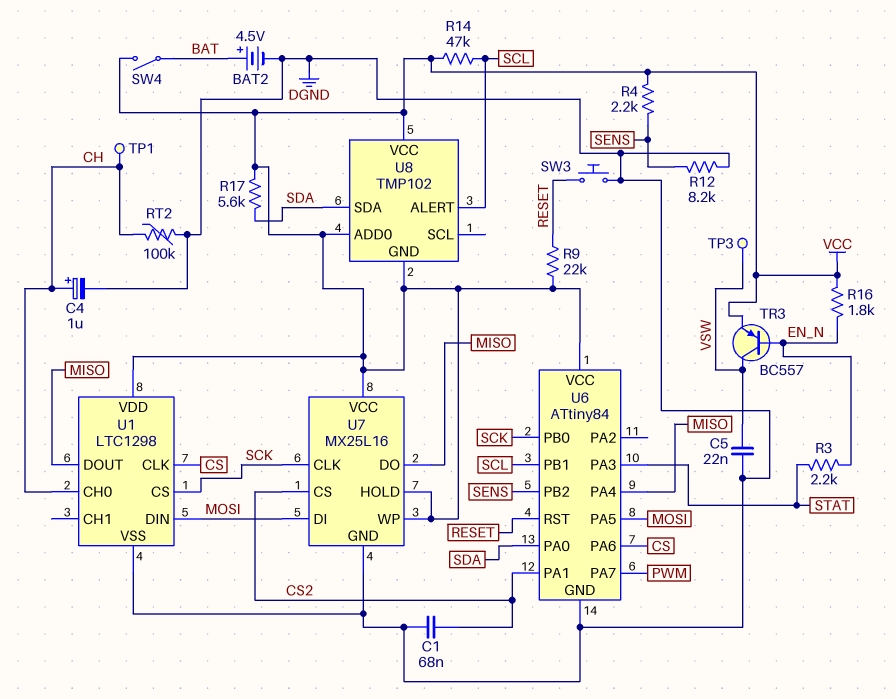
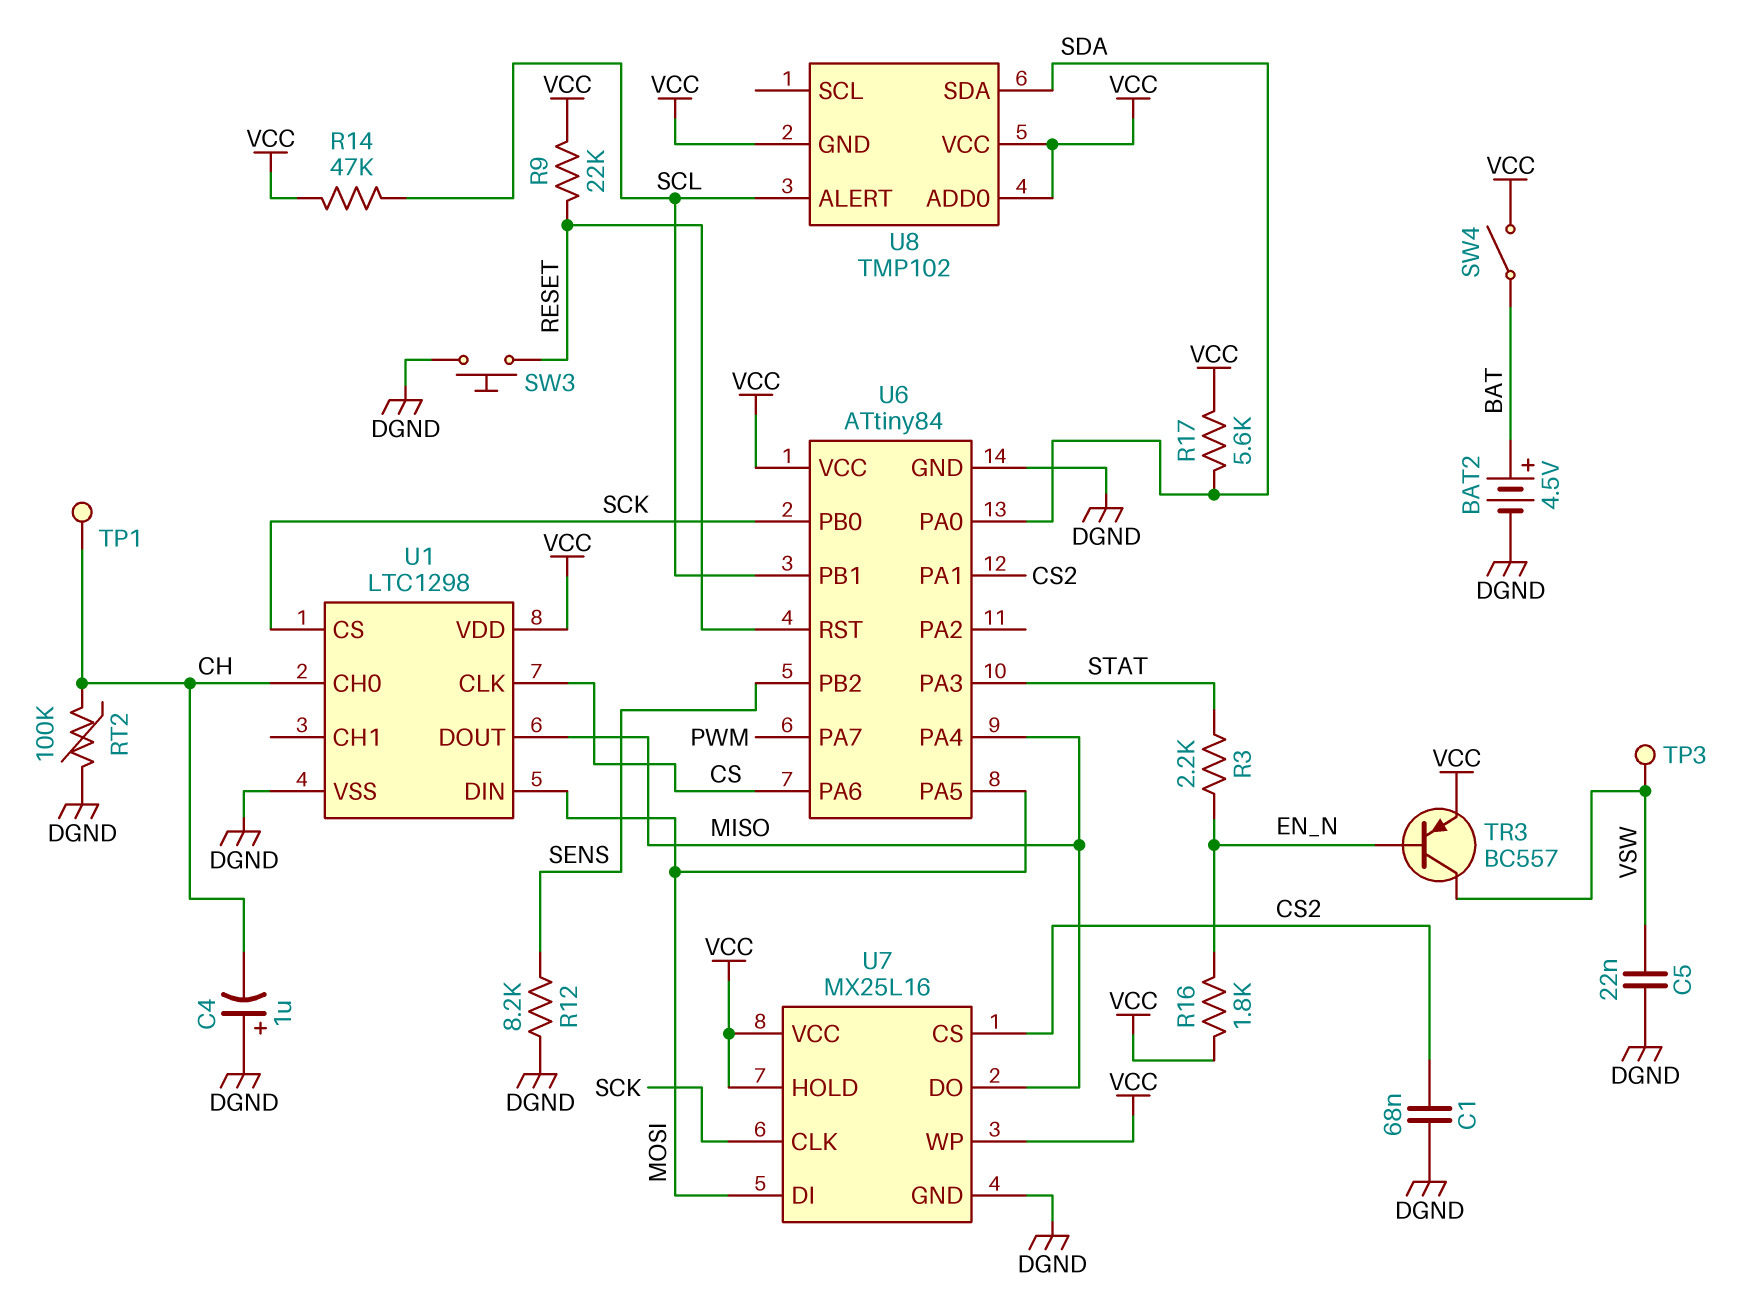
C4: 1uF (plus CH, minus DGND) -> 1uF (plus DGND, minus CH)
R4: 2.2k (SENS, VCC) -> none

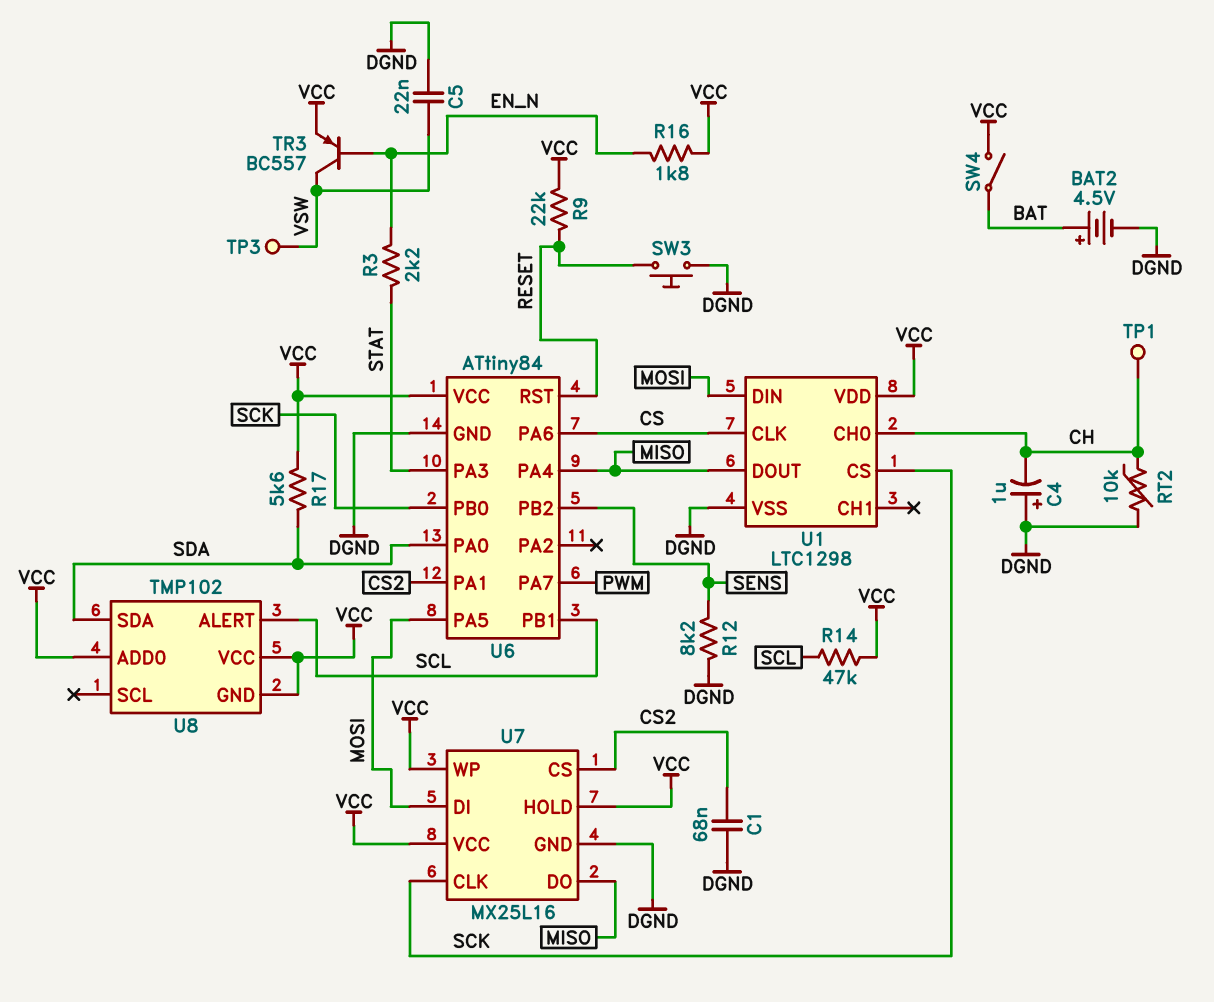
RT2: 100k (CH, DGND) -> 10k (CH, DGND)

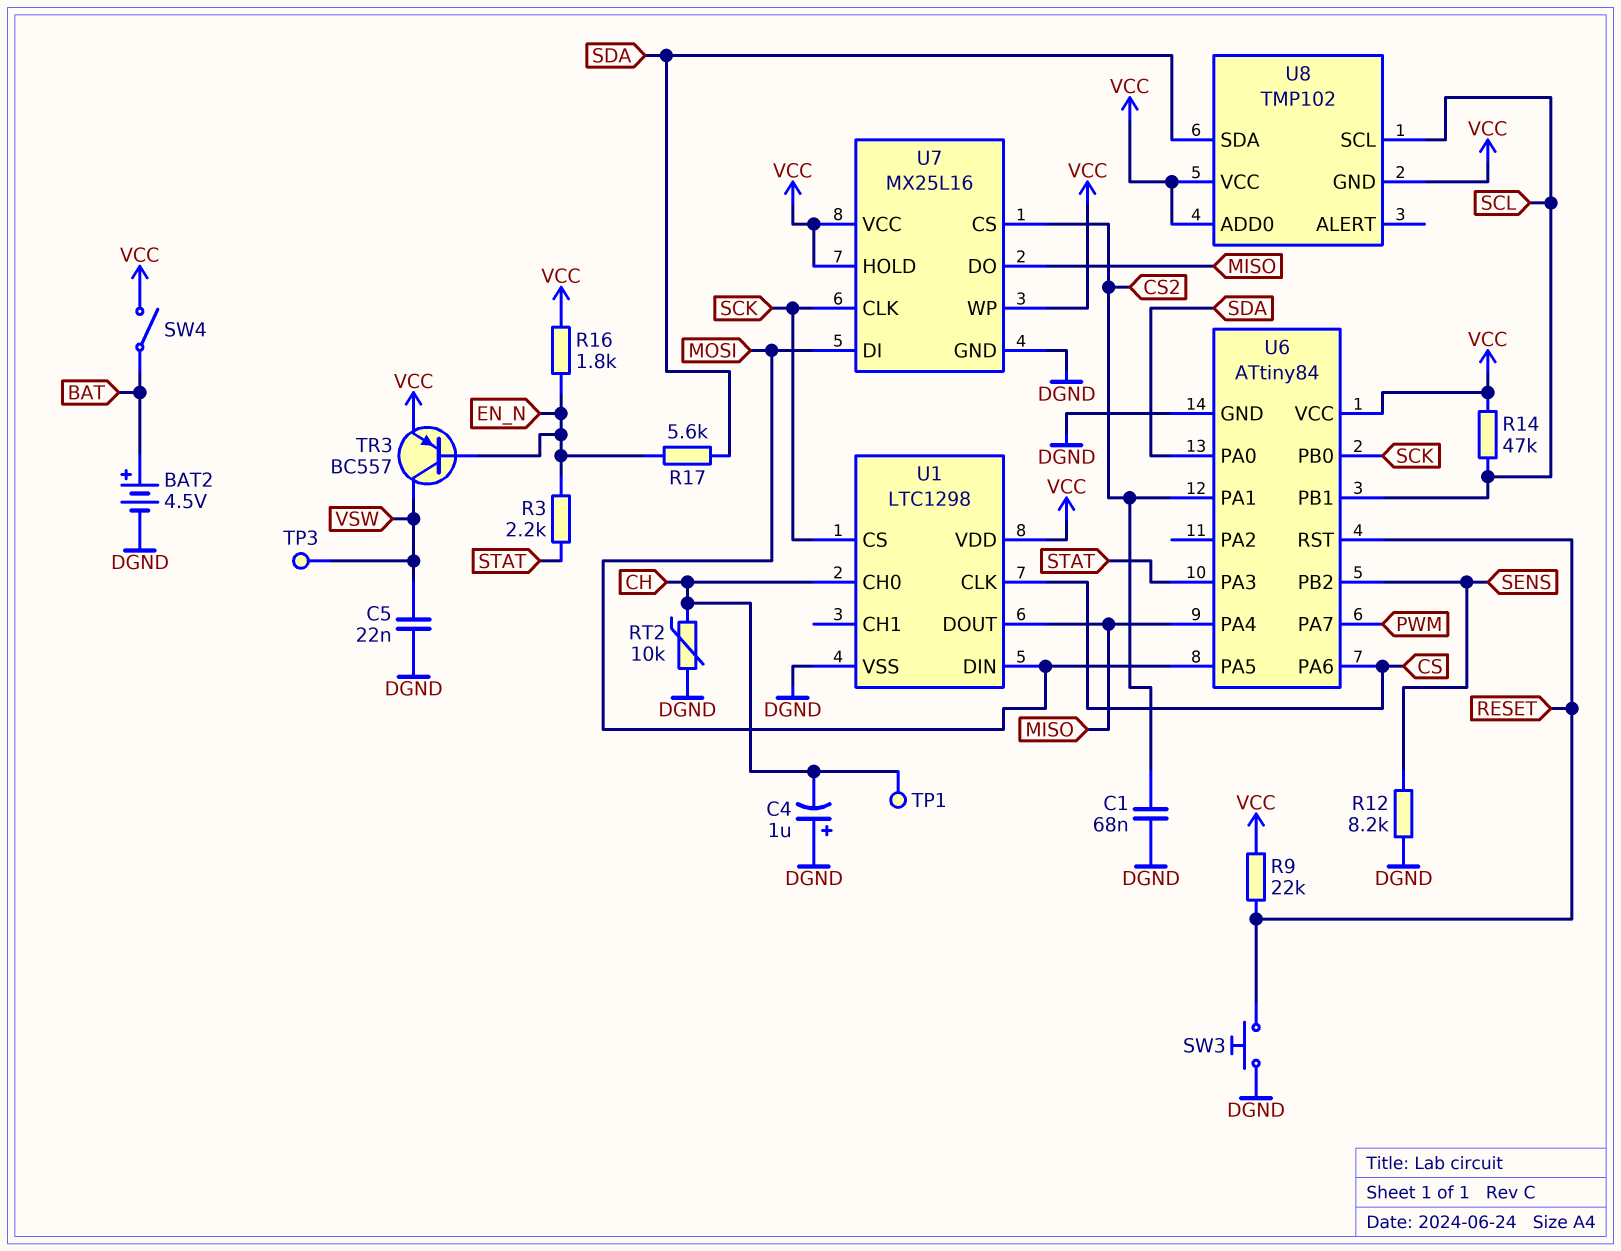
R17: 5.6k (SDA, VCC) -> 5.6k (EN_N, SDA)
U8 pin ALERT: SCL -> none
U8 pin SCL: none -> SCL

